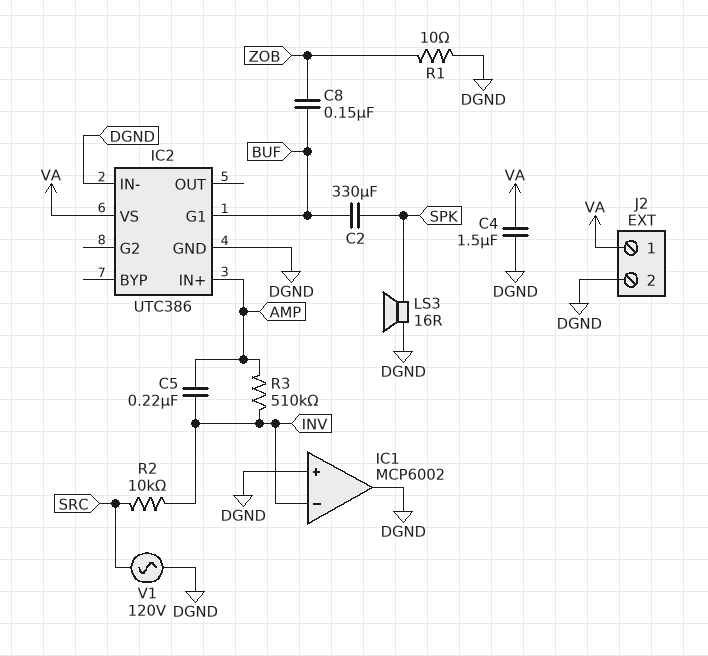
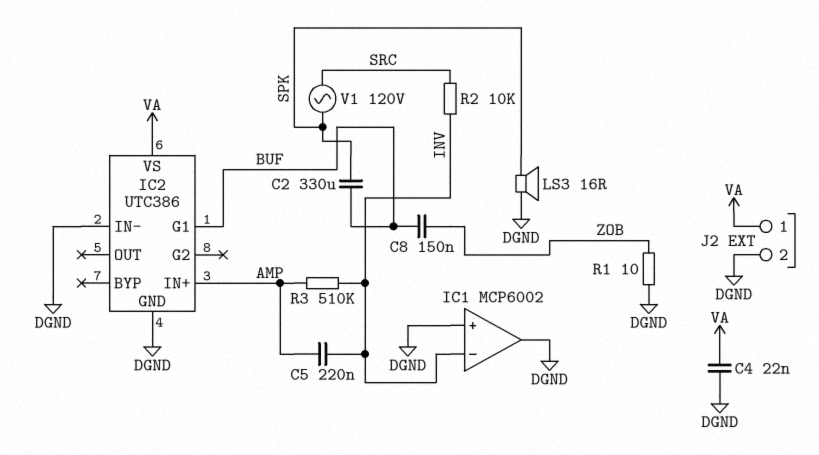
C4: 1.5uF (DGND, VA) -> 22nF (DGND, VA)
V1: AC 120V (DGND, SRC) -> AC 120V (SPK, SRC)

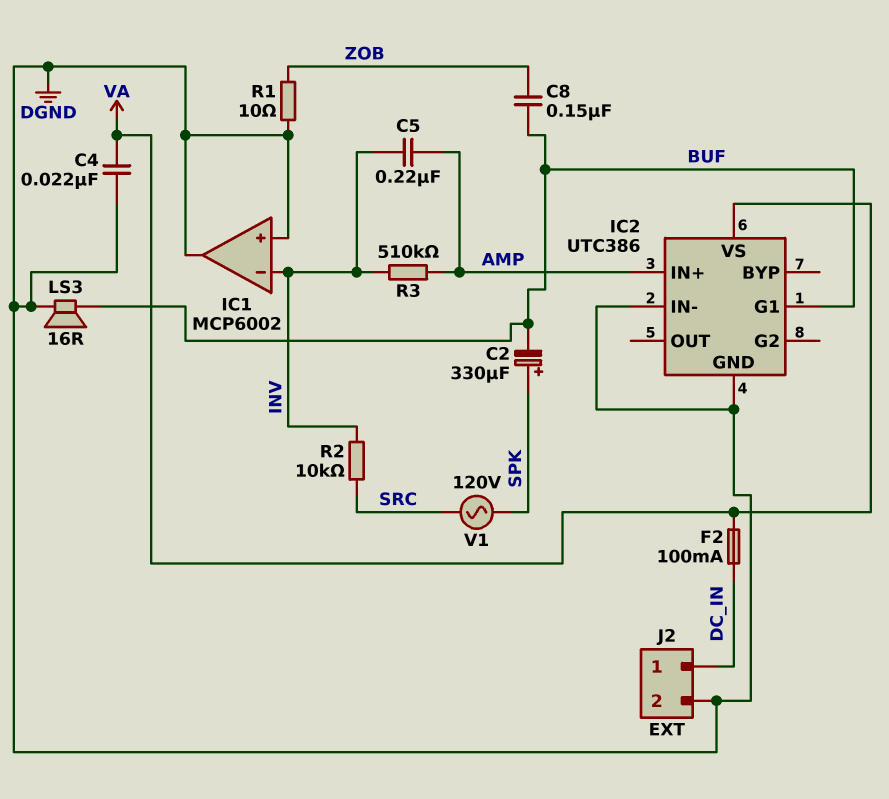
C2: 330uF (BUF, SPK) -> 330uF (plus SPK, minus BUF)
F2: none -> 100mA (DC_IN, VA)
J2 pin 1: VA -> DC_IN
LS3: speaker 16R (DGND, SPK) -> speaker 16R (BUF, DGND)

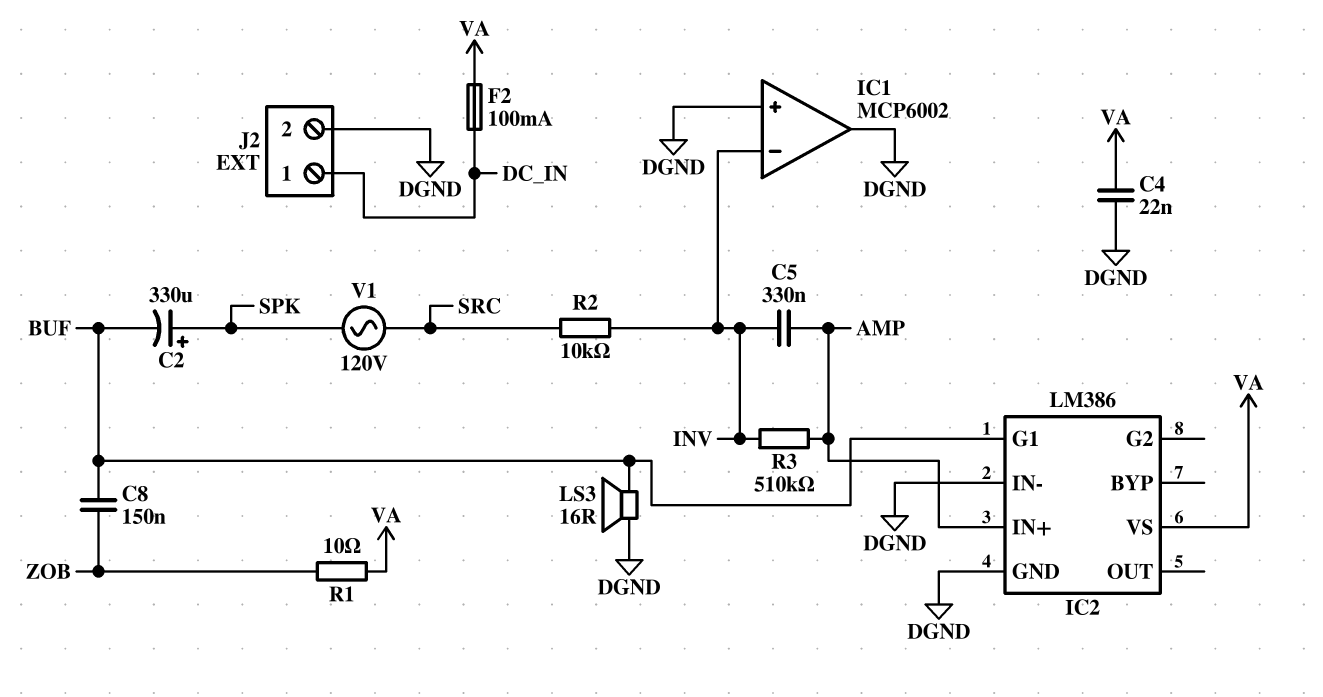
C5: 220nF (AMP, INV) -> 330nF (AMP, INV)
IC2: UTC386 -> LM386
R1: 10 (DGND, ZOB) -> 10 (VA, ZOB)

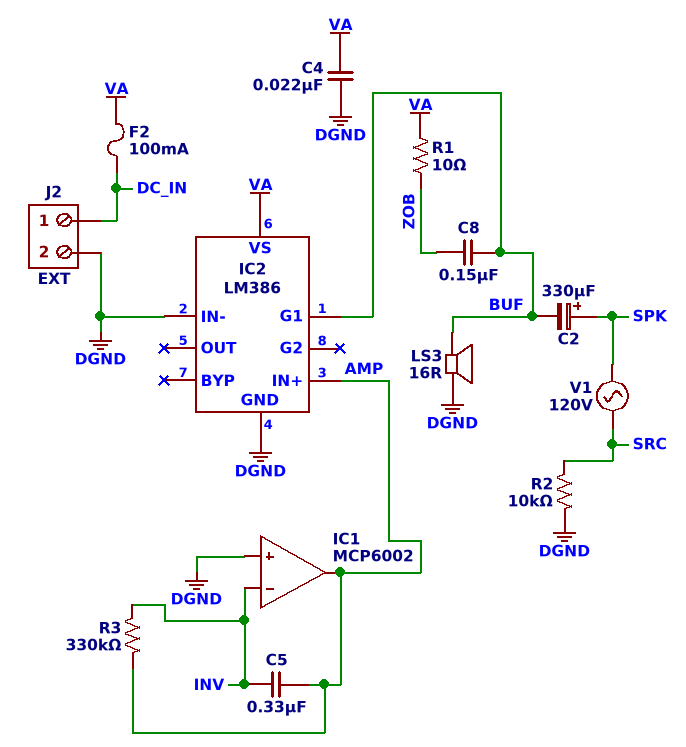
IC1 pin out: DGND -> AMP
R2: 10k (INV, SRC) -> 10k (DGND, SRC)
R3: 510k (AMP, INV) -> 330k (AMP, INV)

